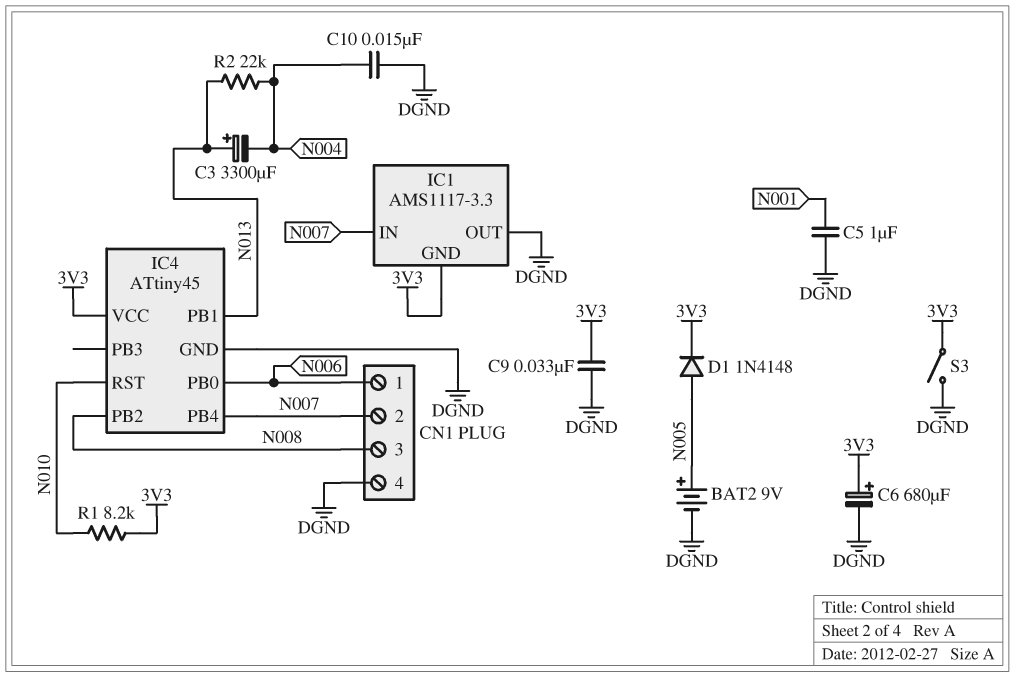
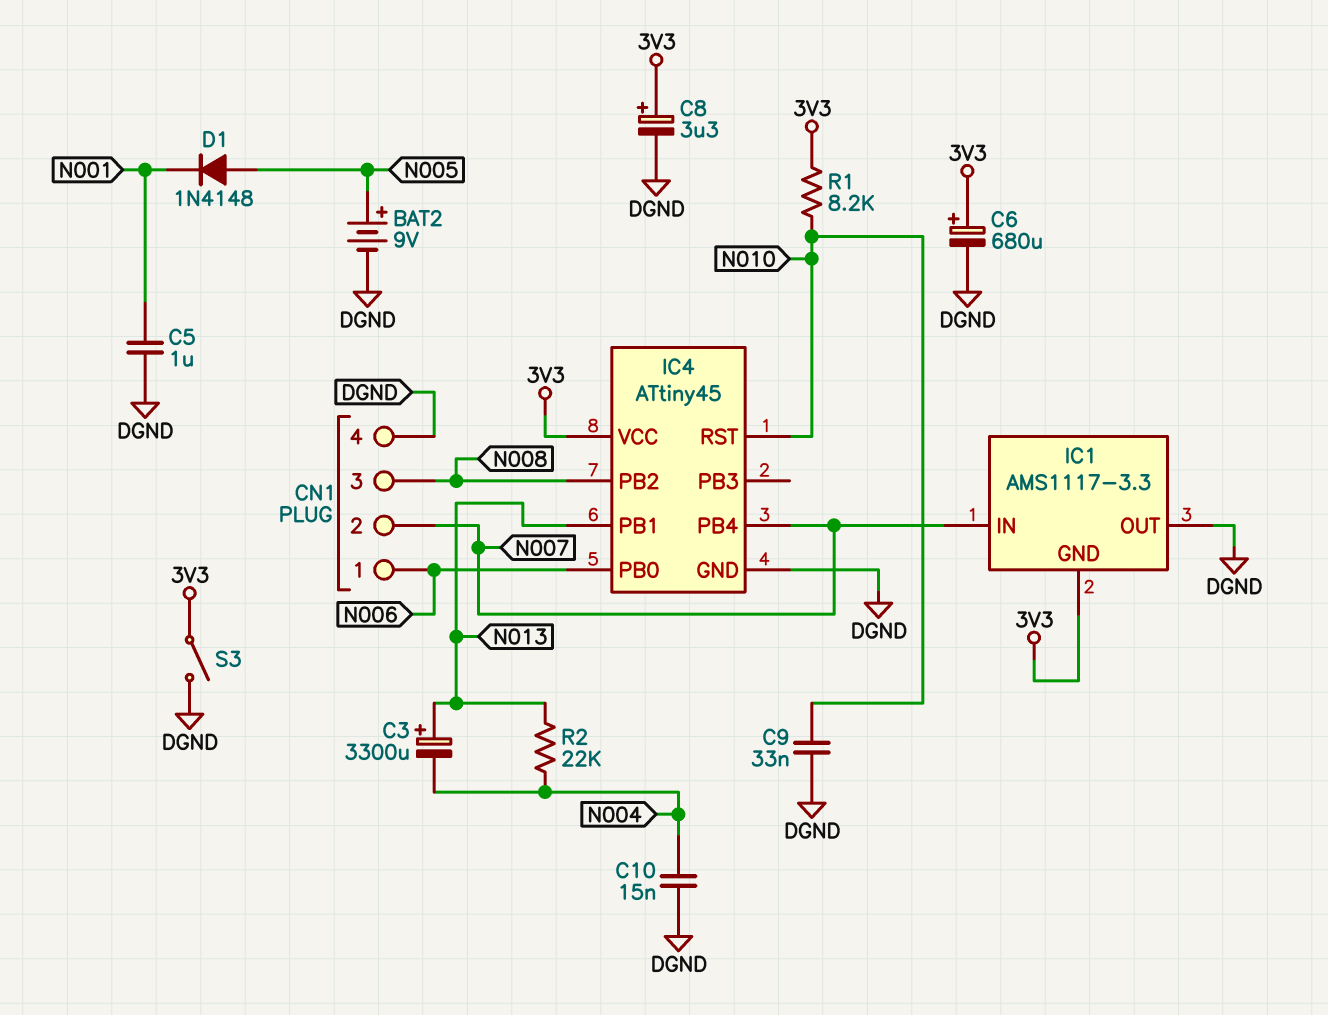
C8: none -> 3.3uF (plus 3V3, minus DGND)
C9: 33nF (3V3, DGND) -> 33nF (DGND, N010)
D1: diode 1N4148 (A N005, K 3V3) -> diode 1N4148 (A N005, K N001)

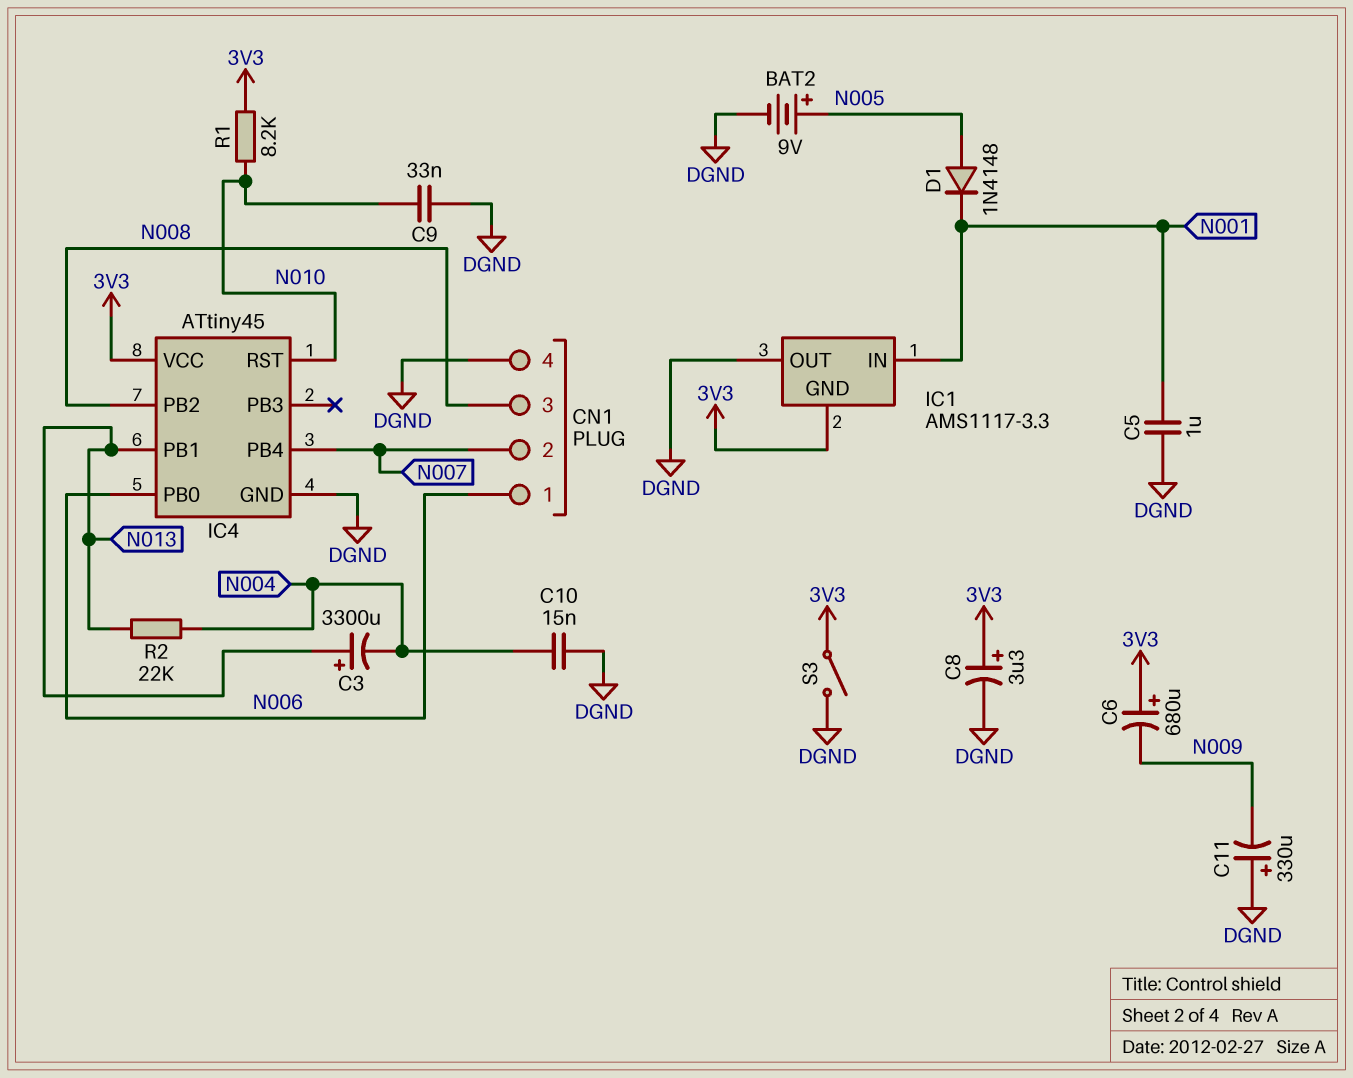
C6: 680uF (plus 3V3, minus DGND) -> 680uF (plus 3V3, minus N009)
C11: none -> 330uF (plus DGND, minus N009)
IC1 pin IN: N007 -> N001

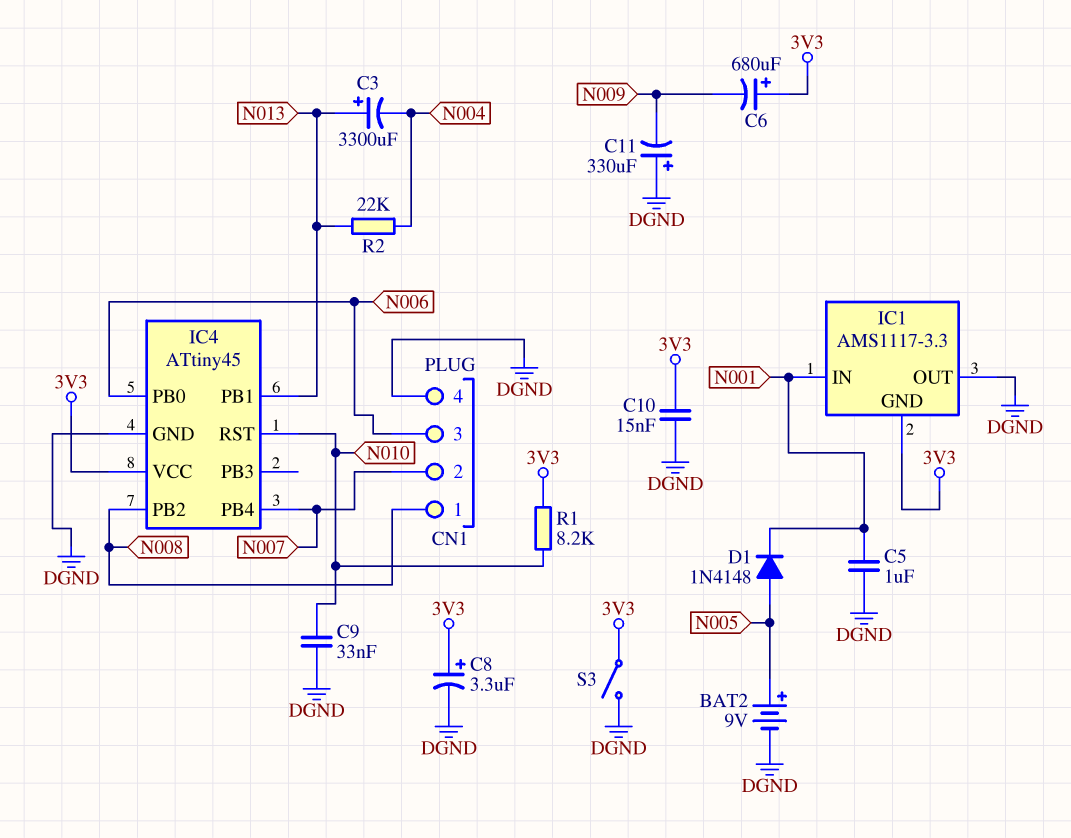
C10: 15nF (DGND, N004) -> 15nF (3V3, DGND)
CN1 pin 1: N006 -> N008
CN1 pin 3: N008 -> N006

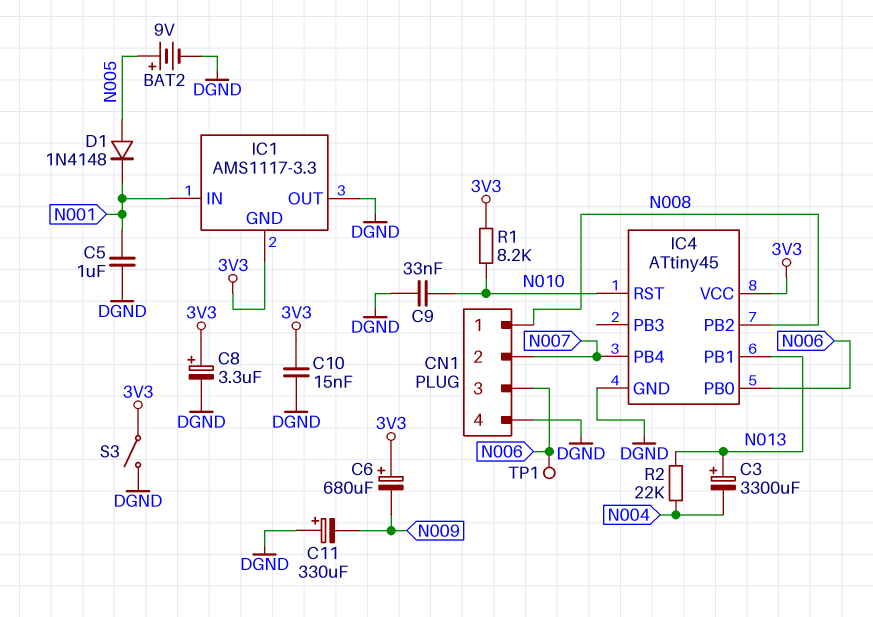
TP1: none -> test point (N006)

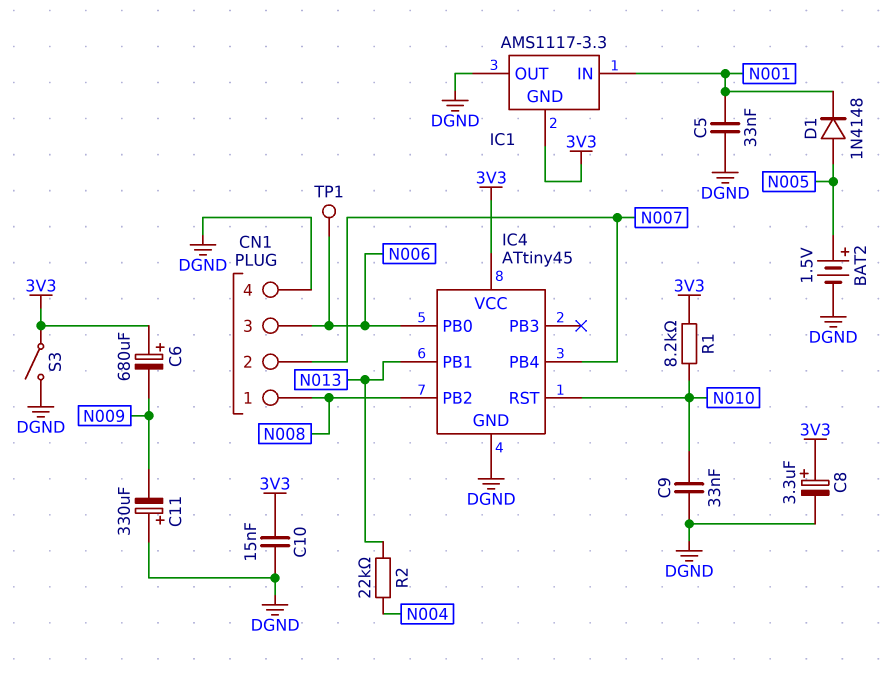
BAT2: 9V (plus N005, minus DGND) -> 1.5V (plus N005, minus DGND)
C3: 3300uF (plus N013, minus N004) -> none
C5: 1uF (DGND, N001) -> 33nF (DGND, N001)

